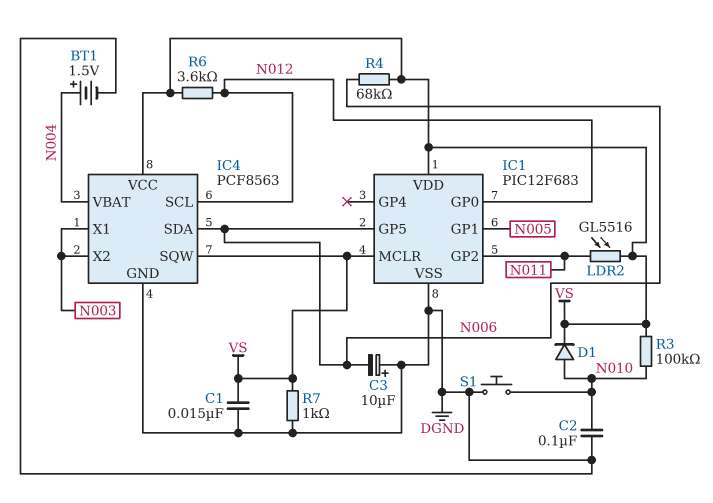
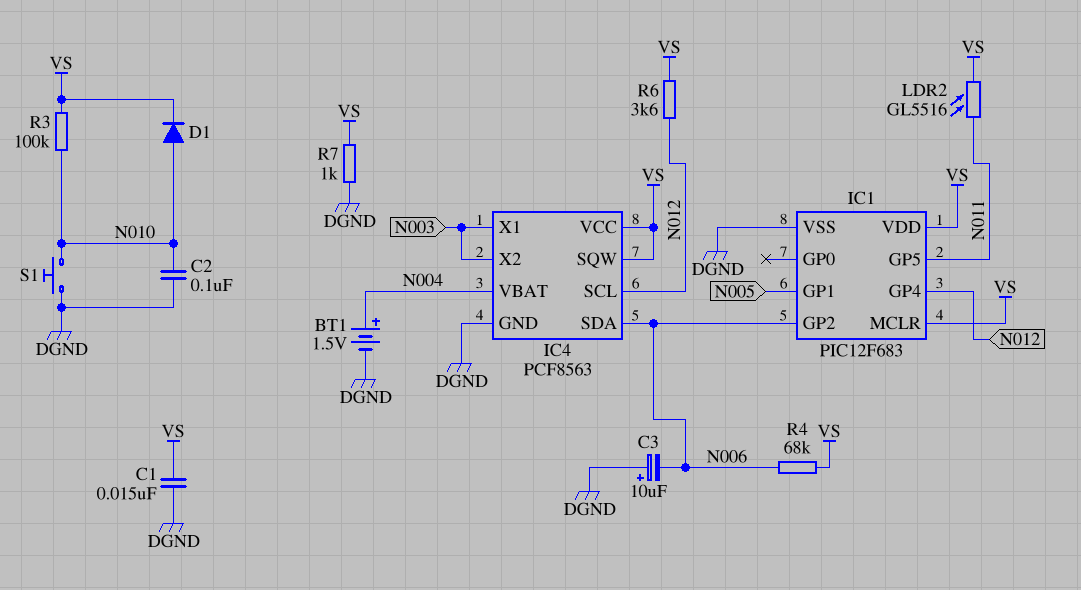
IC1 pin GP0: N012 -> none
IC1 pin GP2: N011 -> N006
IC1 pin GP4: none -> N012
IC1 pin GP5: N006 -> N011

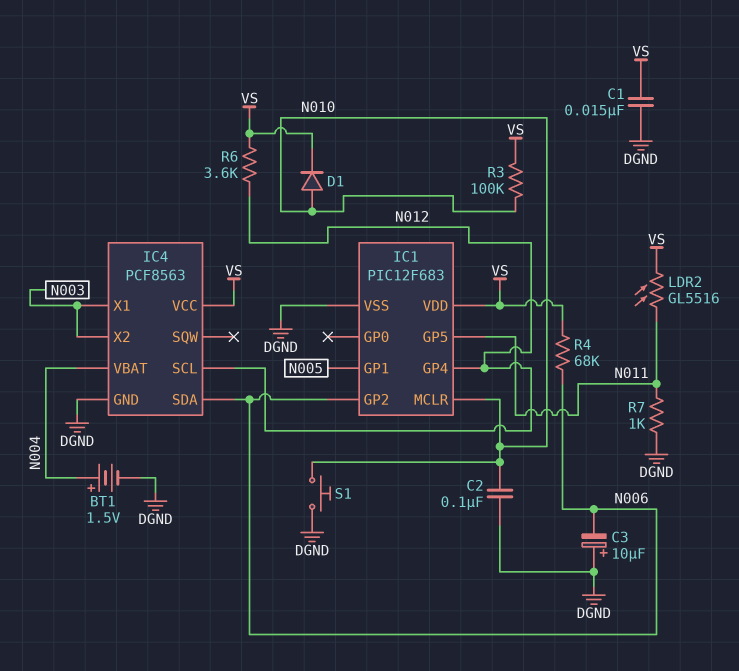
IC1 pin MCLR: VS -> N010
IC4 pin SQW: VS -> none
R7: 1k (DGND, VS) -> 1k (DGND, N011)

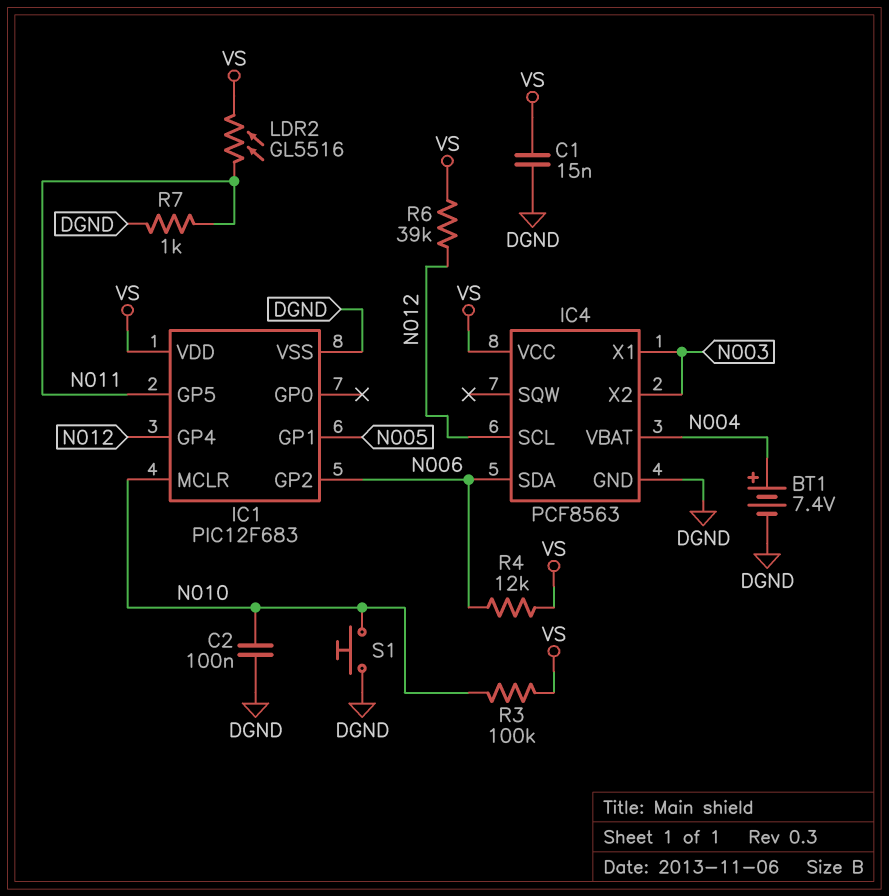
BT1: 1.5V (plus N004, minus DGND) -> 7.4V (plus N004, minus DGND)
C3: 10uF (plus DGND, minus N006) -> none
D1: diode (A N010, K VS) -> none
R4: 68k (N006, VS) -> 12k (N006, VS)
R6: 3.6k (N012, VS) -> 39k (N012, VS)

